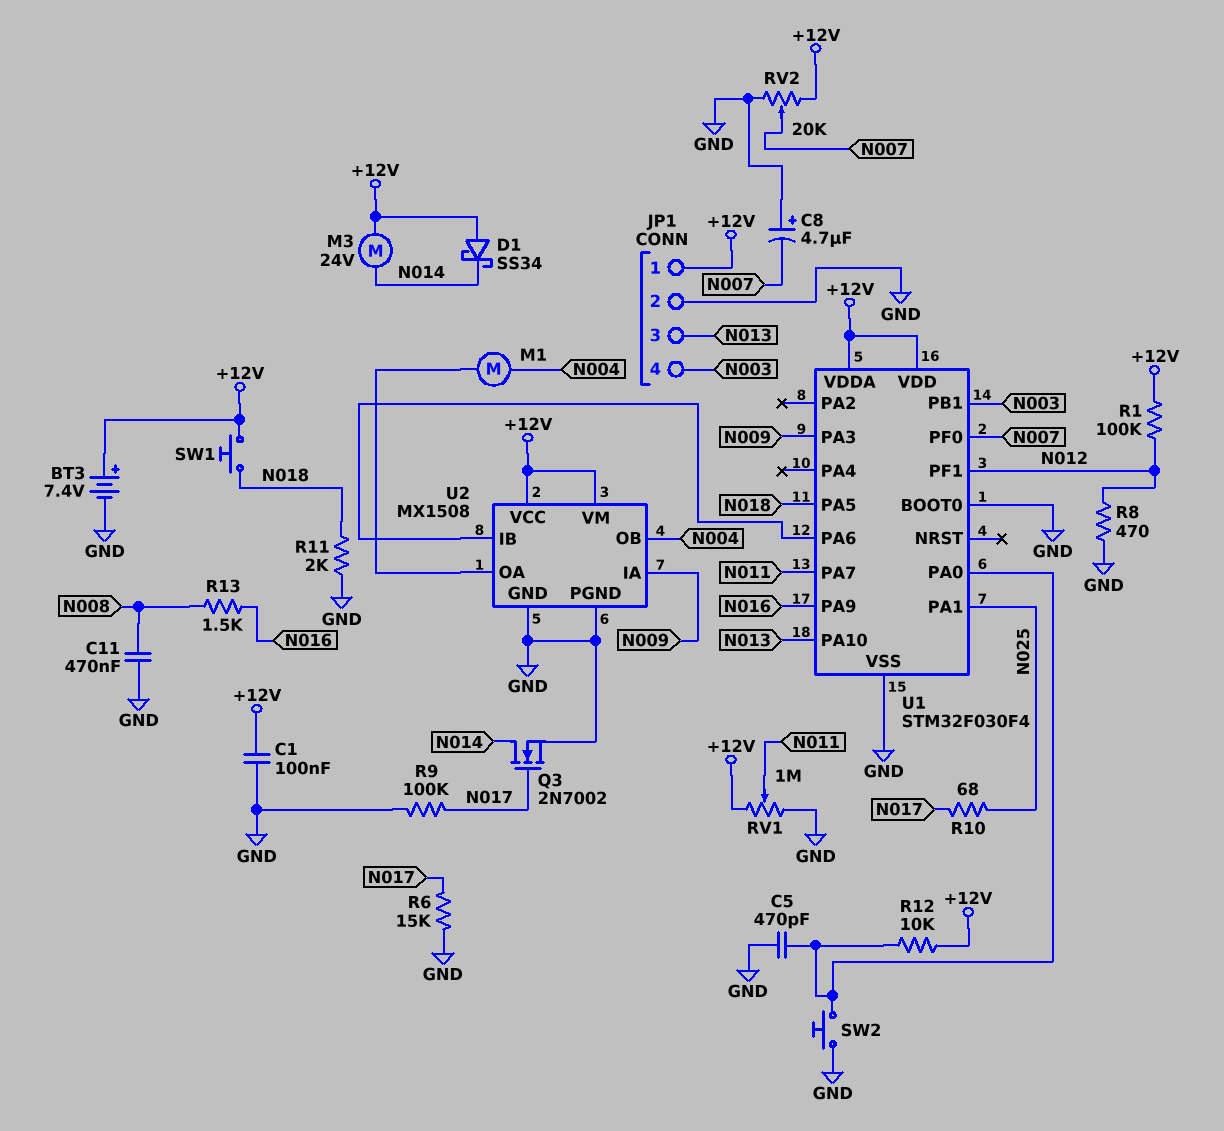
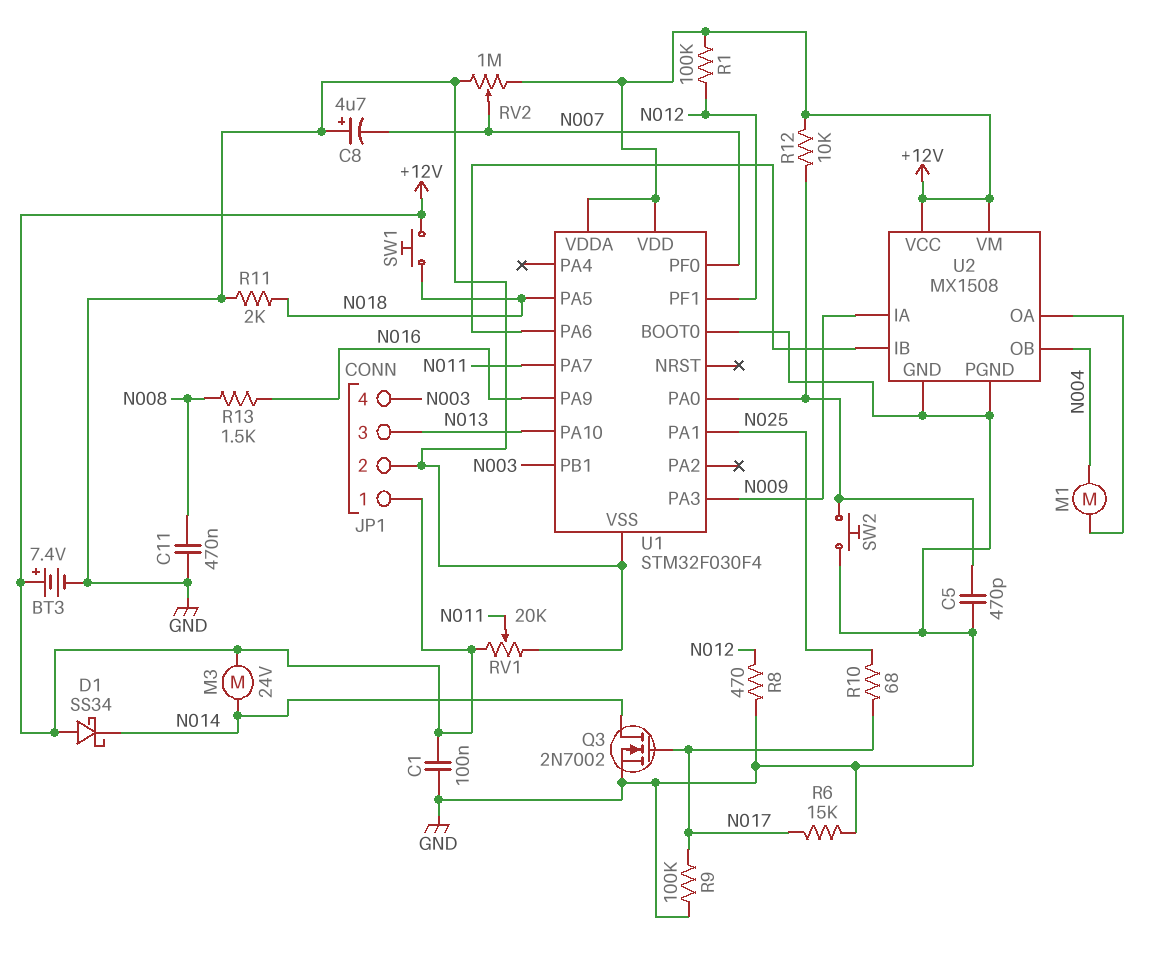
RV1: 1M (+12V, GND, wiper N011) -> 20k (+12V, GND, wiper N011)
RV2: 20k (+12V, GND, wiper N007) -> 1M (+12V, GND, wiper N007)

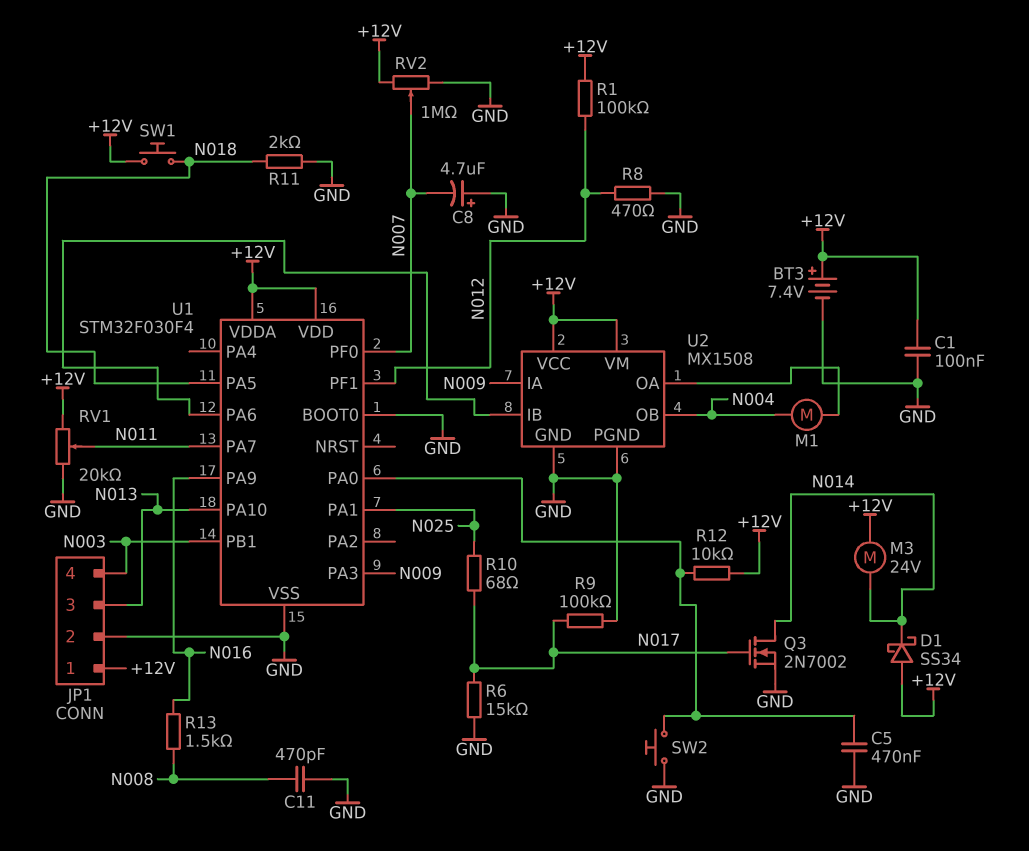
C5: 470pF (GND, U1/PA0) -> 470nF (GND, U1/PA0)
C11: 470nF (GND, N008) -> 470pF (GND, N008)

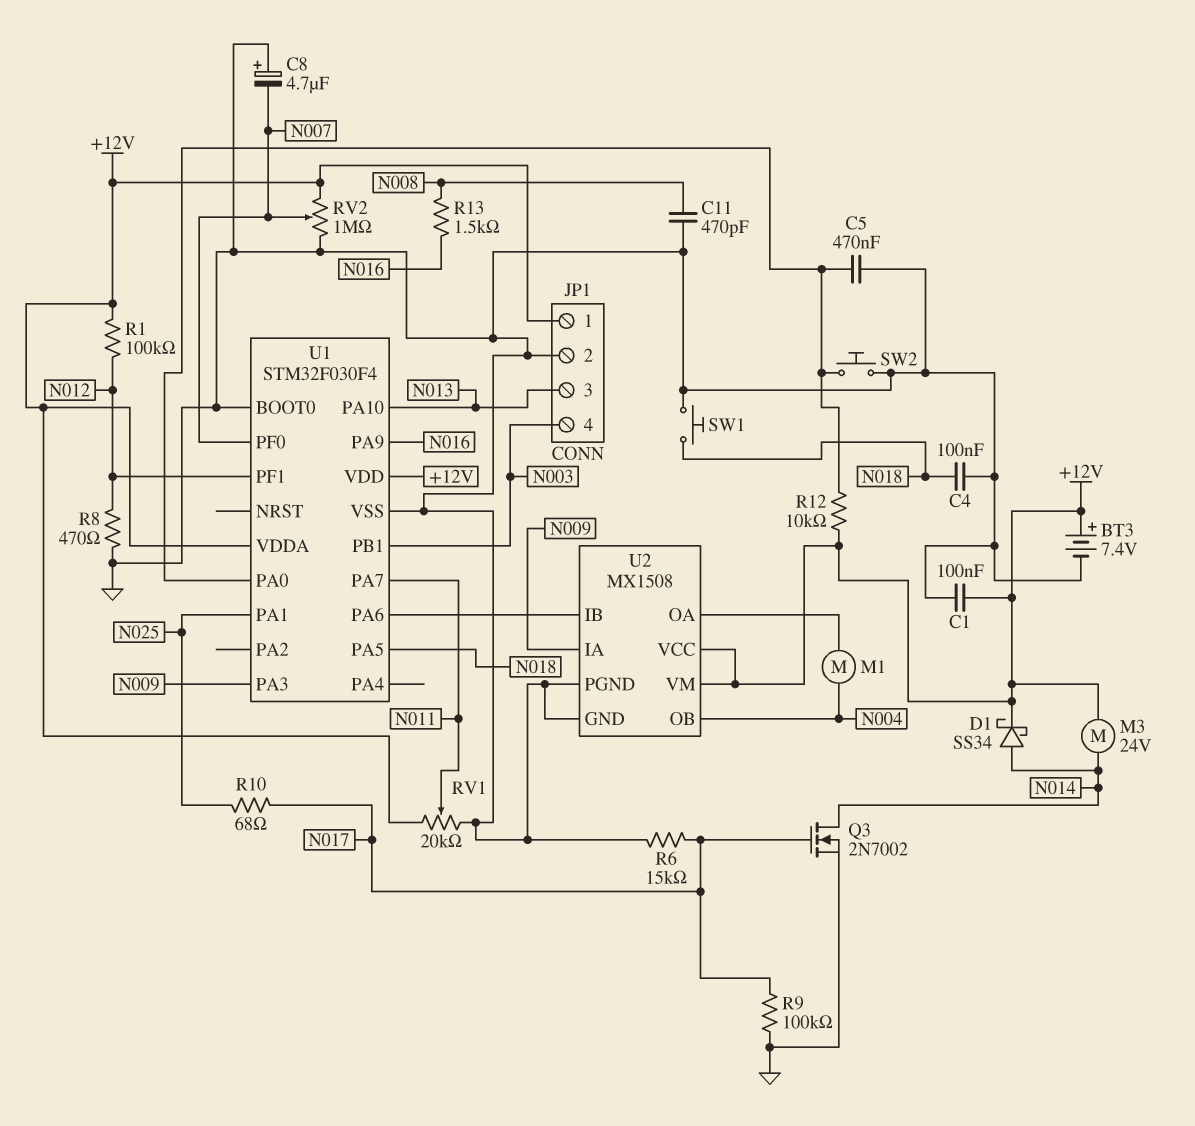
C4: none -> 100nF (GND, N018)
D1: schottky SS34 (A +12V, K N014) -> schottky SS34 (A N014, K +12V)
R11: 2k (GND, N018) -> none
SW1: button (+12V, N018) -> button (GND, N018)

